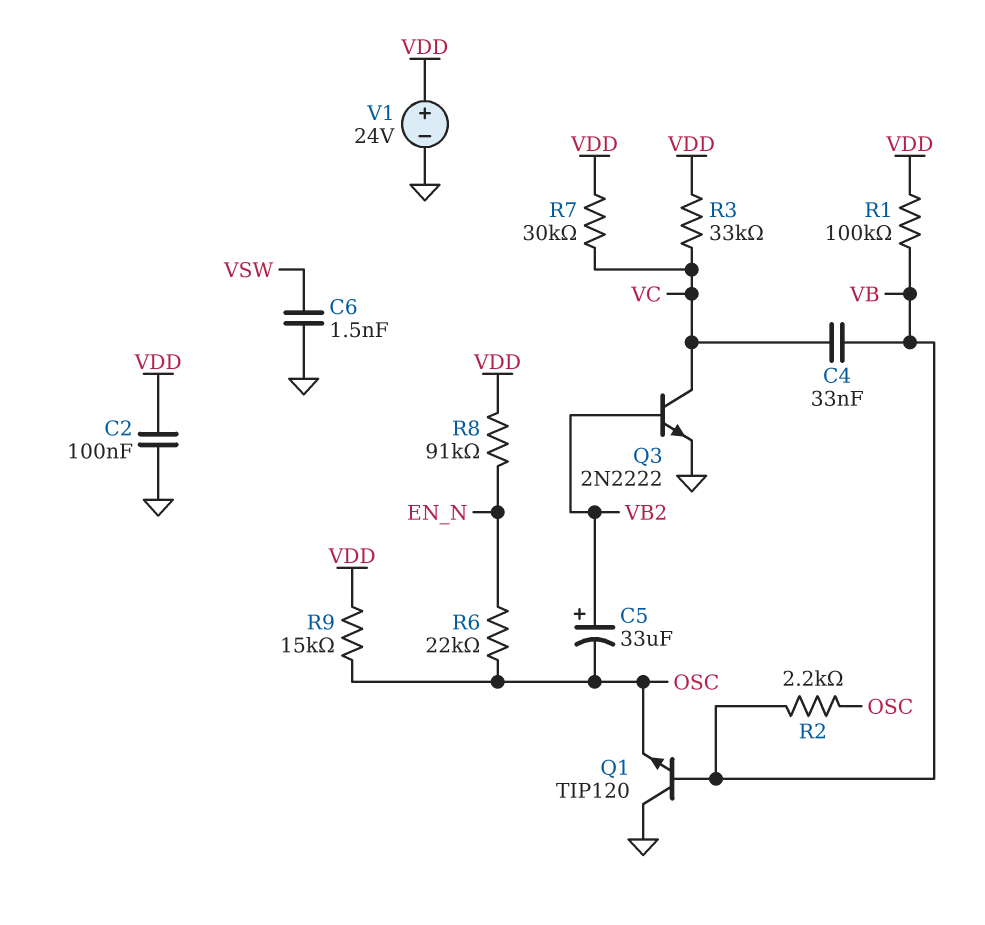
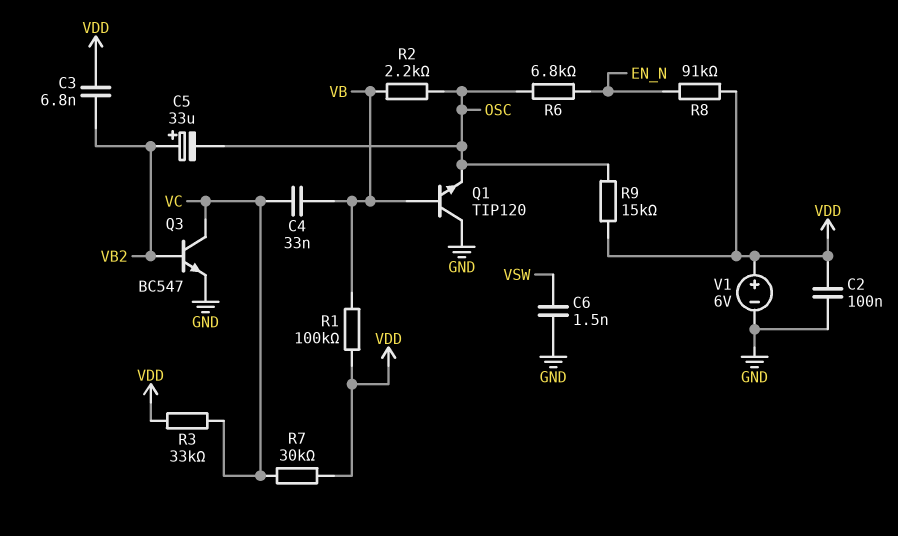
C3: none -> 6.8nF (VB2, VDD)
Q3: NPN 2N2222 (B VB2, C VC, E GND) -> NPN BC547 (B VB2, C VC, E GND)
R6: 22k (EN_N, OSC) -> 6.8k (EN_N, OSC)
V1: 24V (plus VDD, minus GND) -> 6V (plus VDD, minus GND)

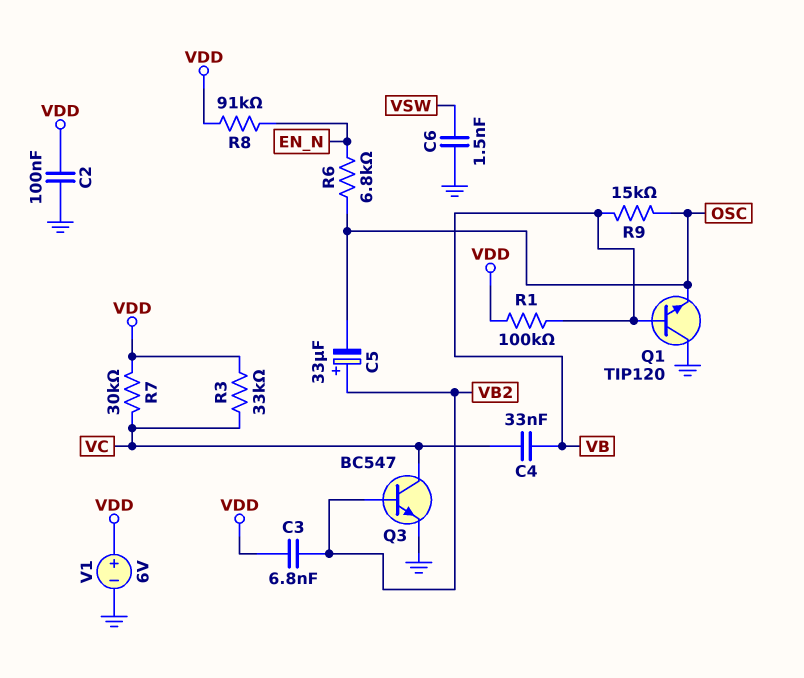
R2: 2.2k (OSC, VB) -> none
R9: 15k (OSC, VDD) -> 15k (OSC, VB)

